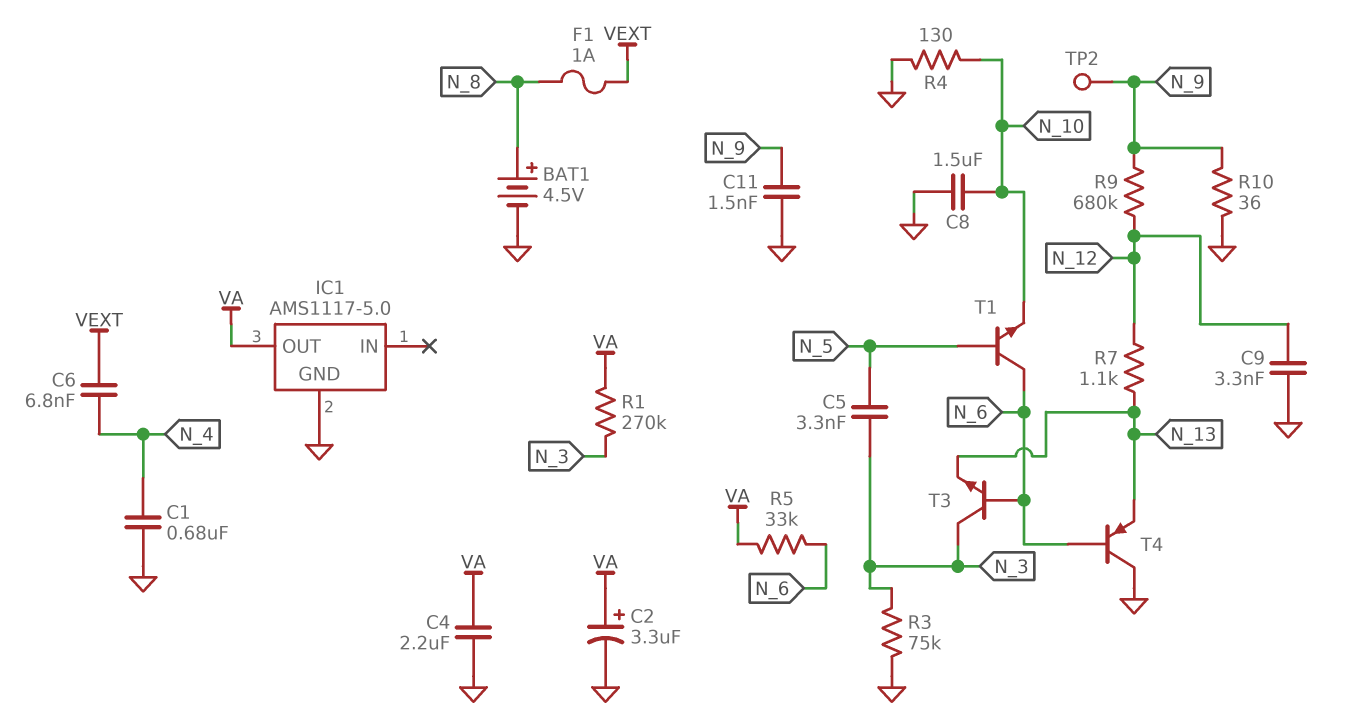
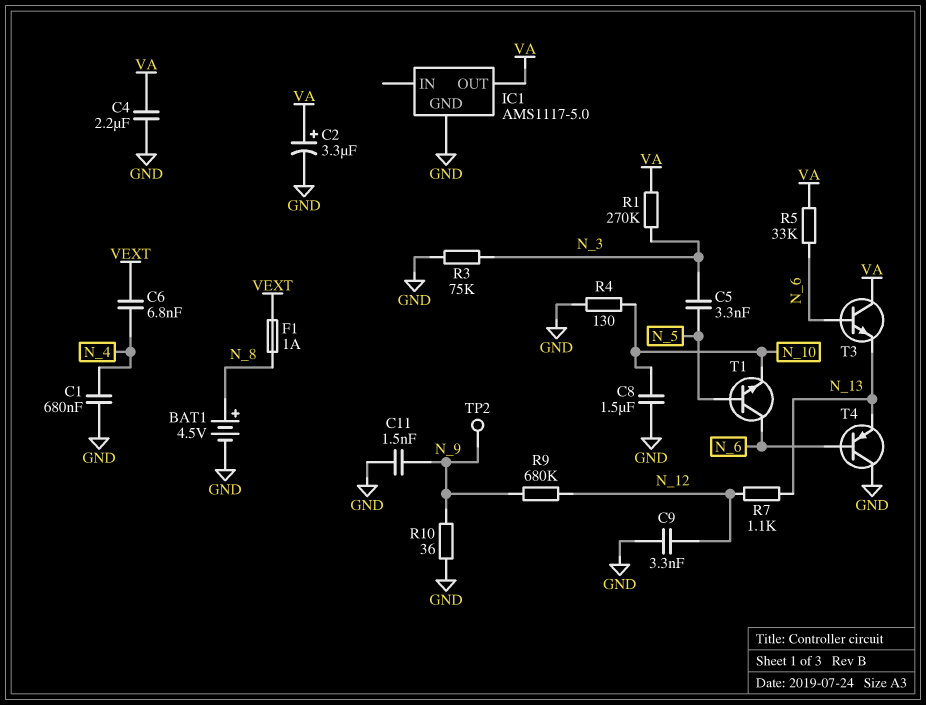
T3: NPN (B N_6, C N_3, E N_13) -> NPN (B N_6, C VA, E N_13)

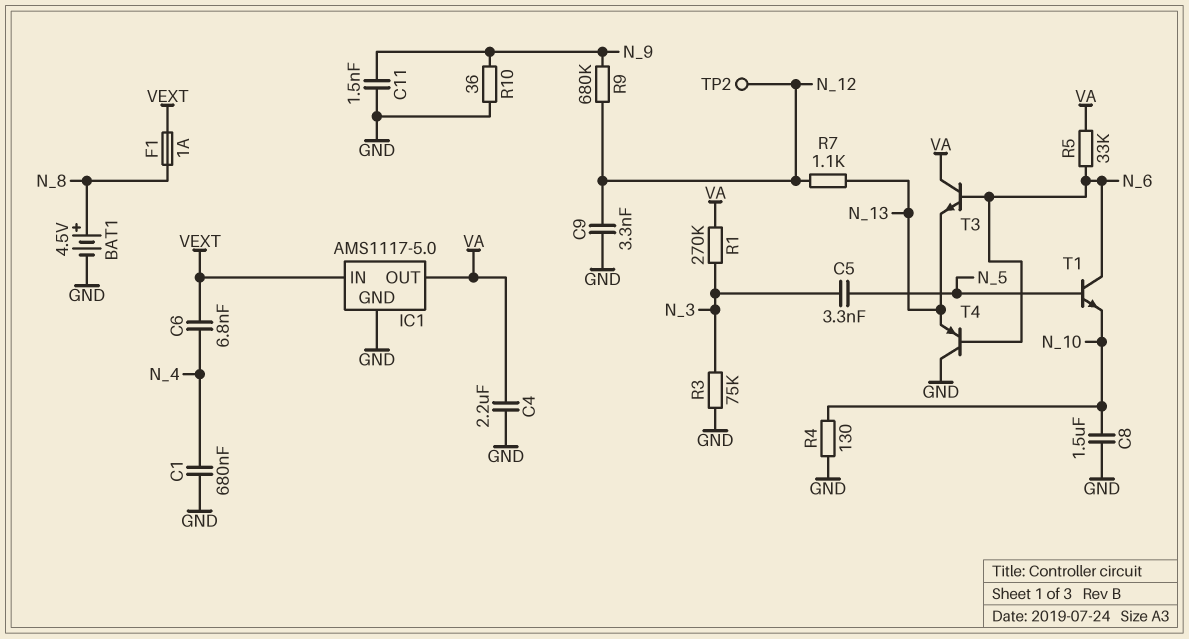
C2: 3.3uF (plus VA, minus GND) -> none
IC1 pin IN: none -> VEXT
TP2: test point (N_9) -> test point (N_12)

